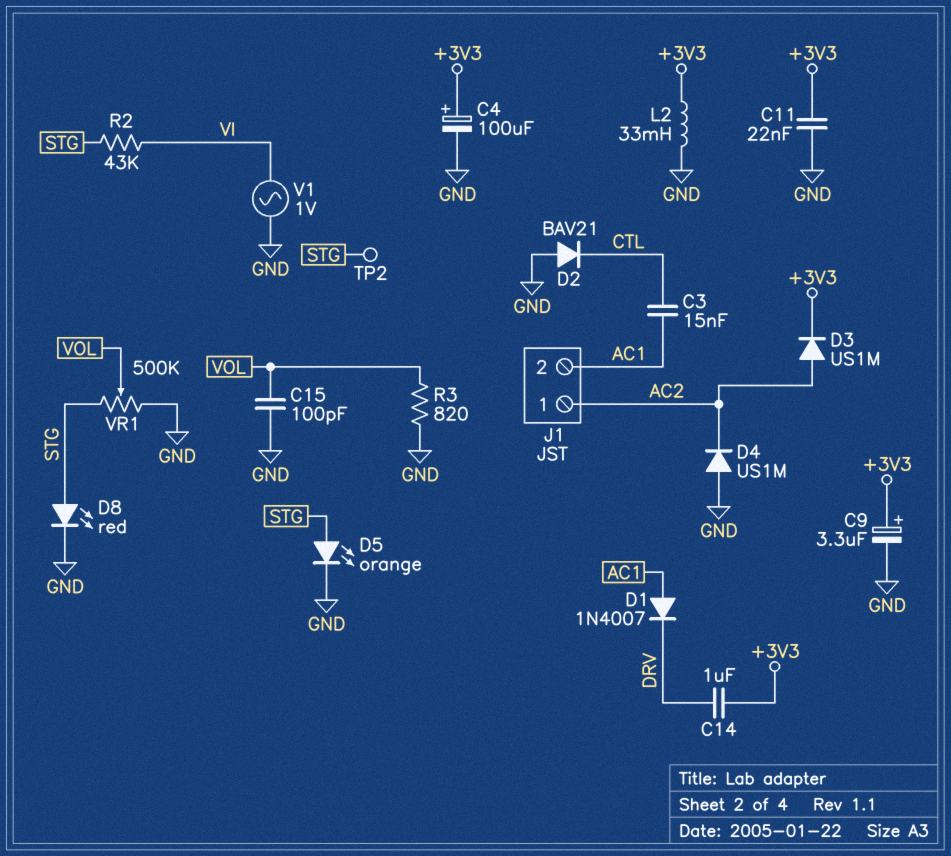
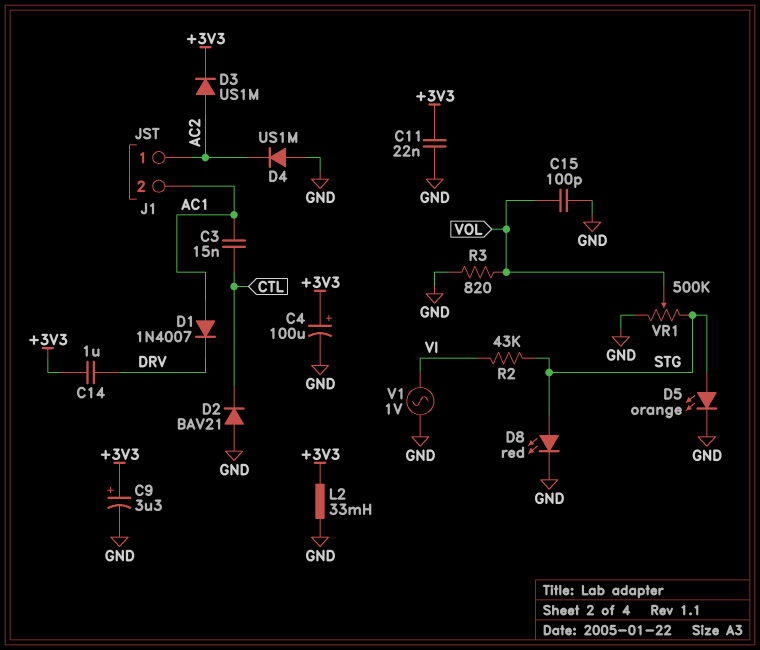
TP2: test point (STG) -> none

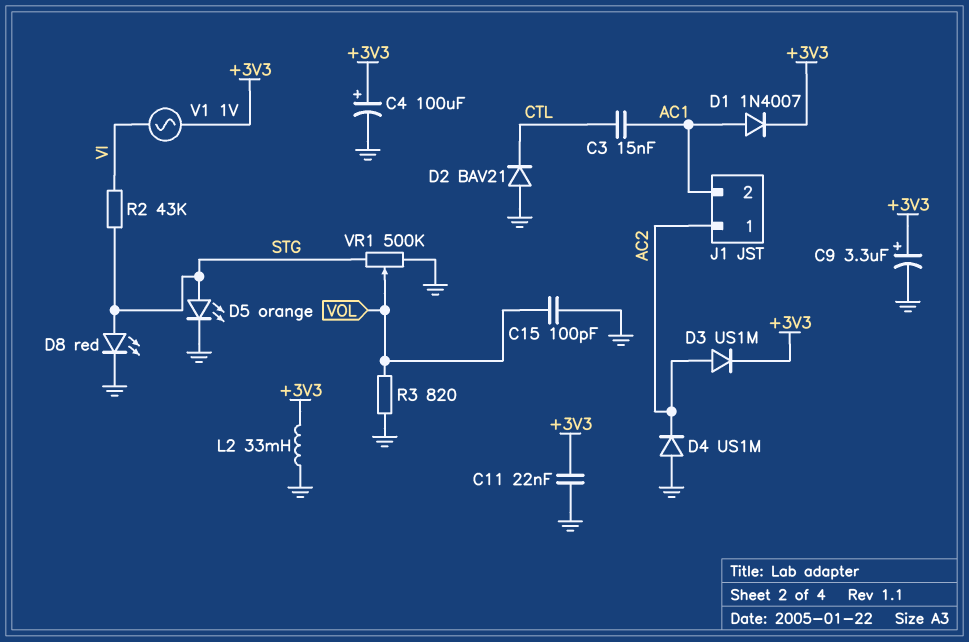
C14: 1uF (+3V3, DRV) -> none
D1: diode 1N4007 (A AC1, K DRV) -> diode 1N4007 (A AC1, K +3V3)
V1: AC 1V (GND, VI) -> AC 1V (+3V3, VI)

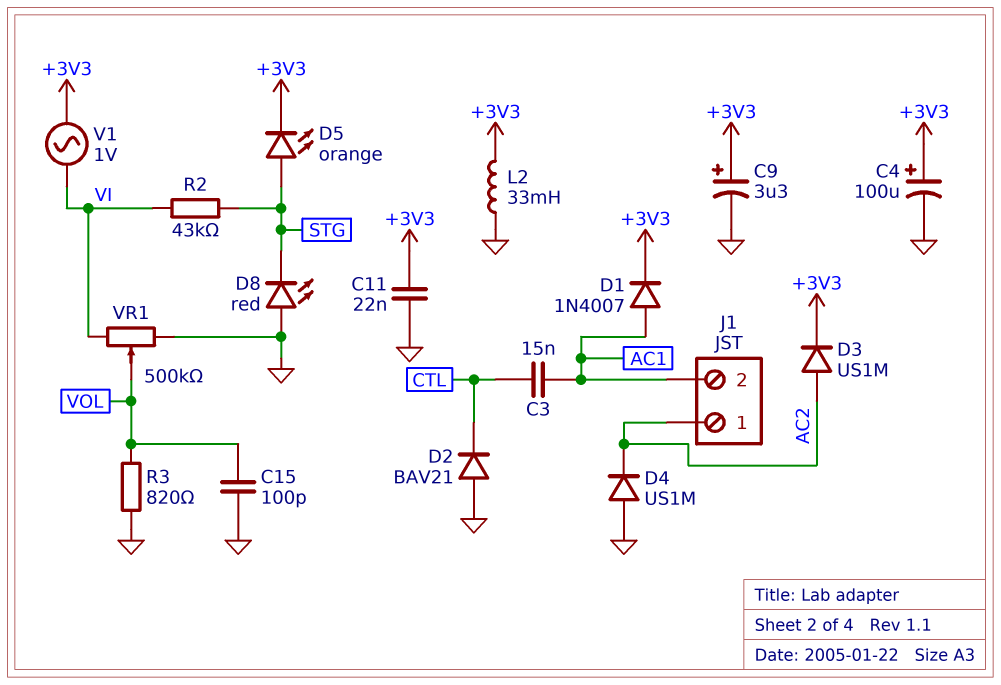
D5: LED orange (A STG, K GND) -> LED orange (A STG, K +3V3)
D8: LED red (A STG, K GND) -> LED red (A GND, K STG)
VR1: 500k (GND, STG, wiper VOL) -> 500k (GND, VI, wiper VOL)

